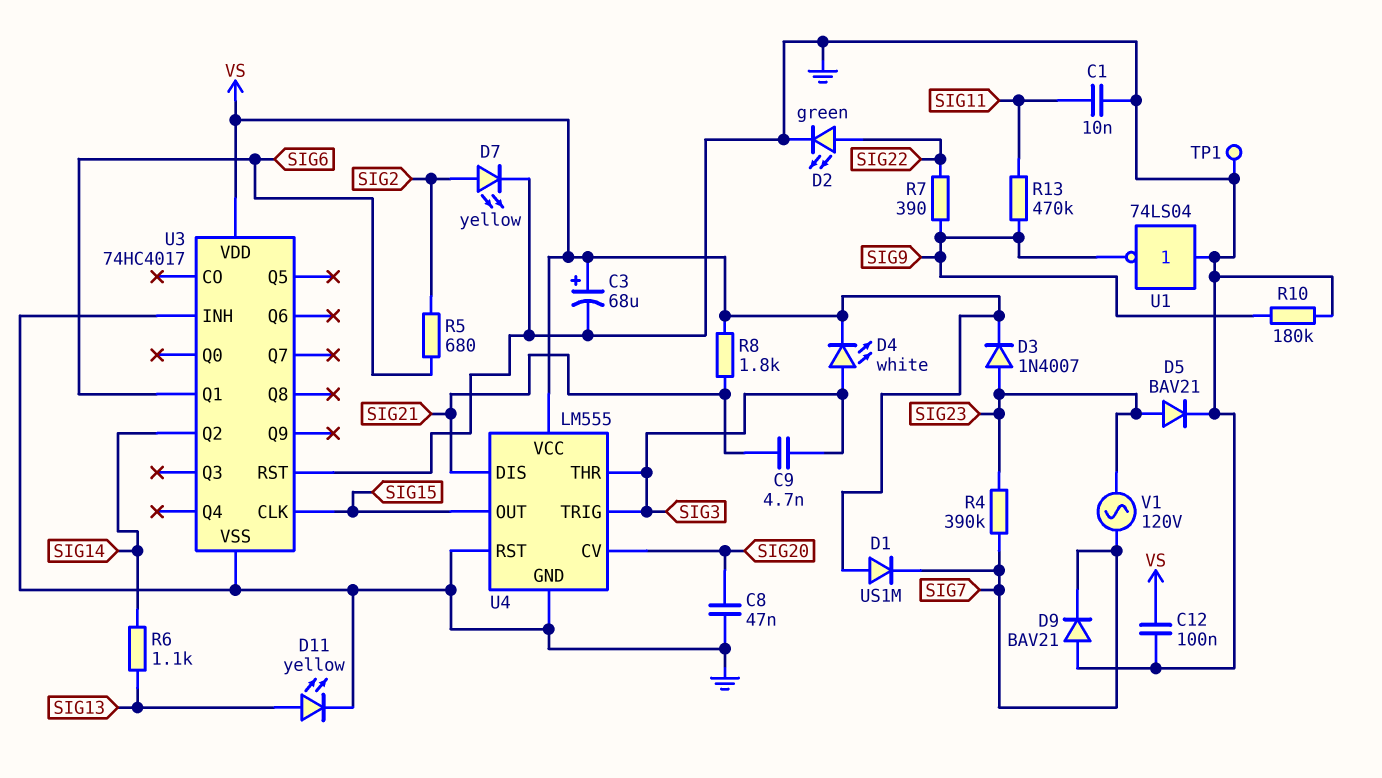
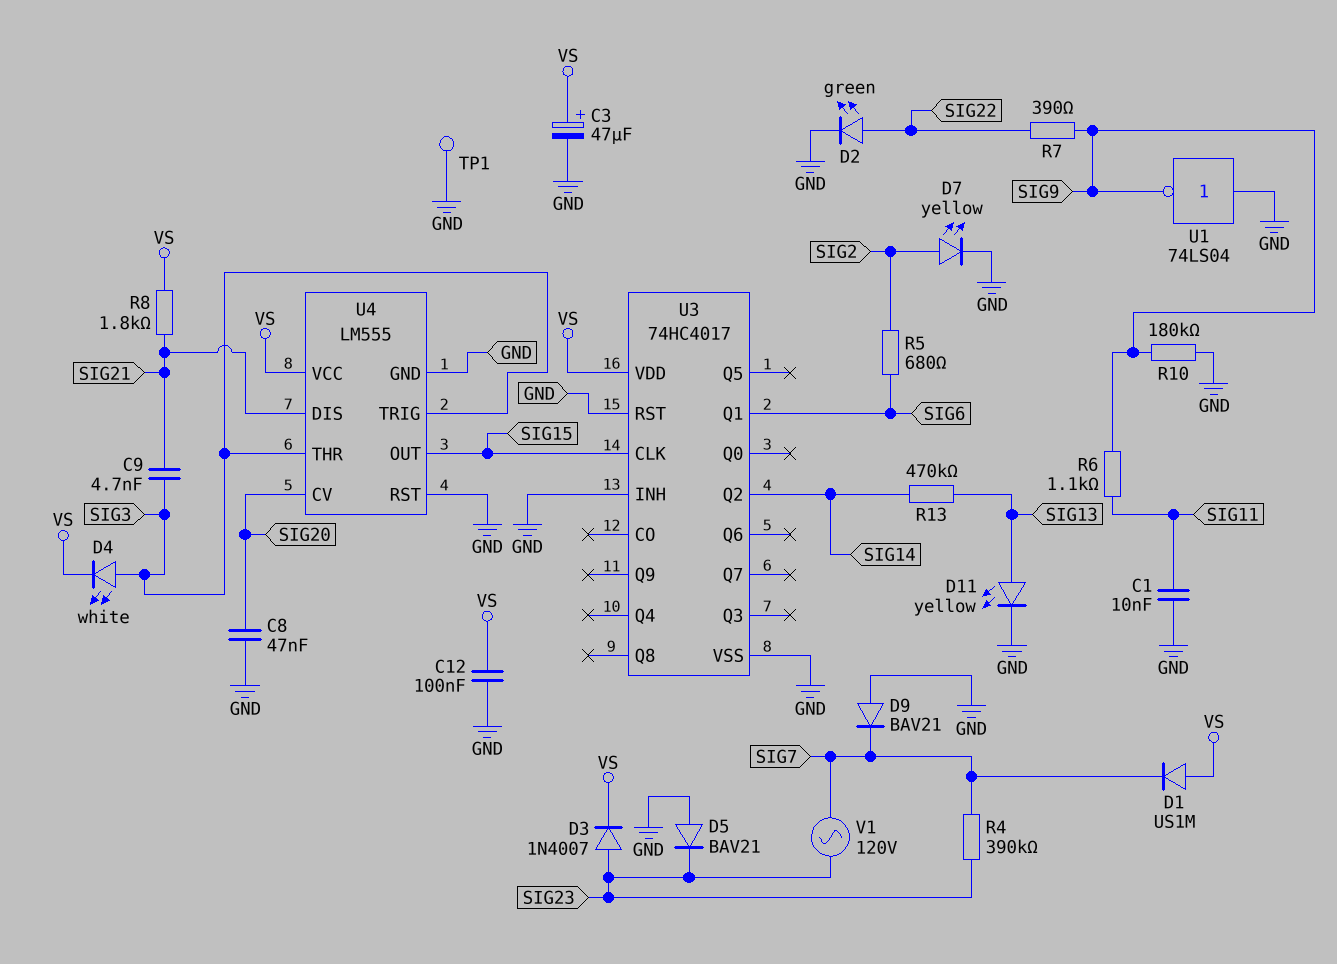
C3: 68uF (plus VS, minus GND) -> 47uF (plus VS, minus GND)
D5: diode BAV21 (A SIG23, K GND) -> diode BAV21 (A GND, K SIG23)
R6: 1.1k (SIG13, SIG14) -> 1.1k (SIG9, SIG11)
R13: 470k (SIG9, SIG11) -> 470k (SIG13, SIG14)

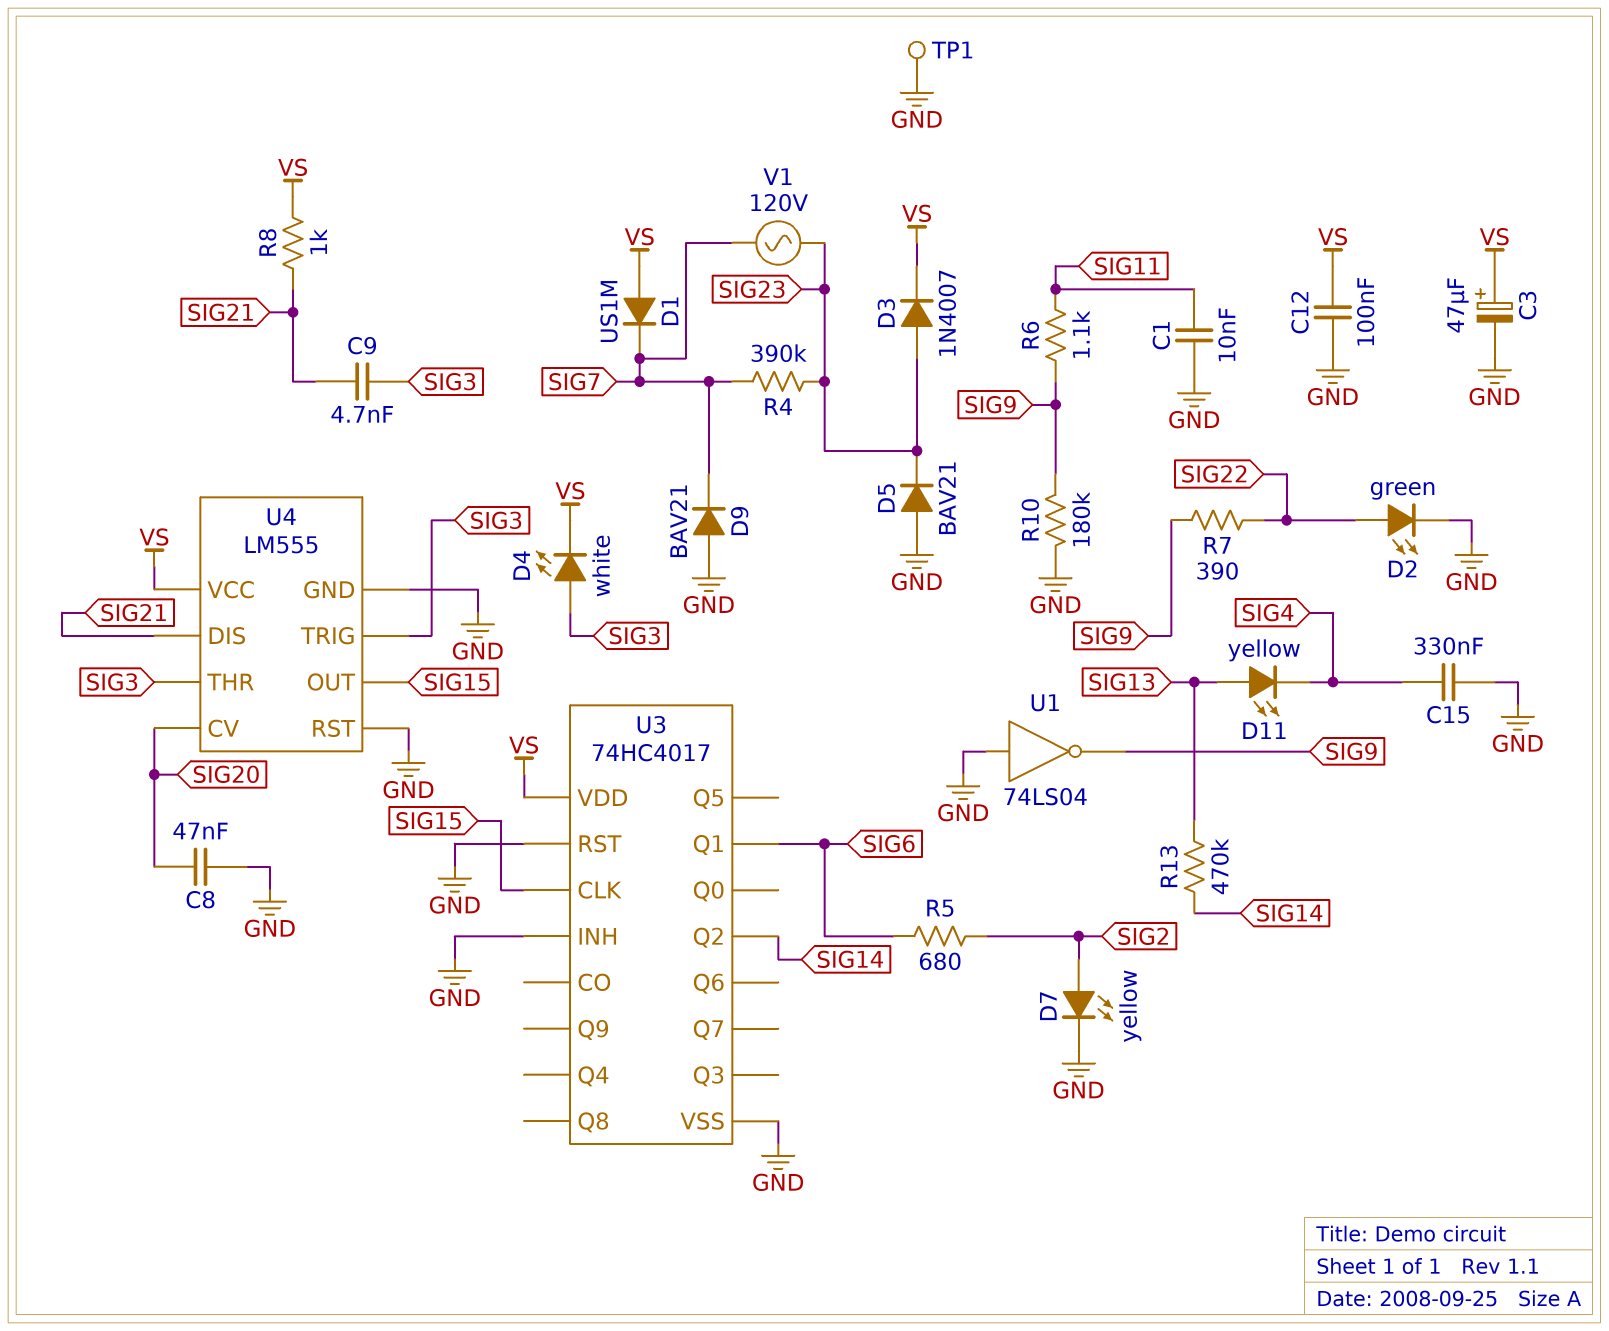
C15: none -> 330nF (GND, SIG4)
D11: LED yellow (A SIG13, K GND) -> LED yellow (A SIG13, K SIG4)
R8: 1.8k (SIG21, VS) -> 1k (SIG21, VS)

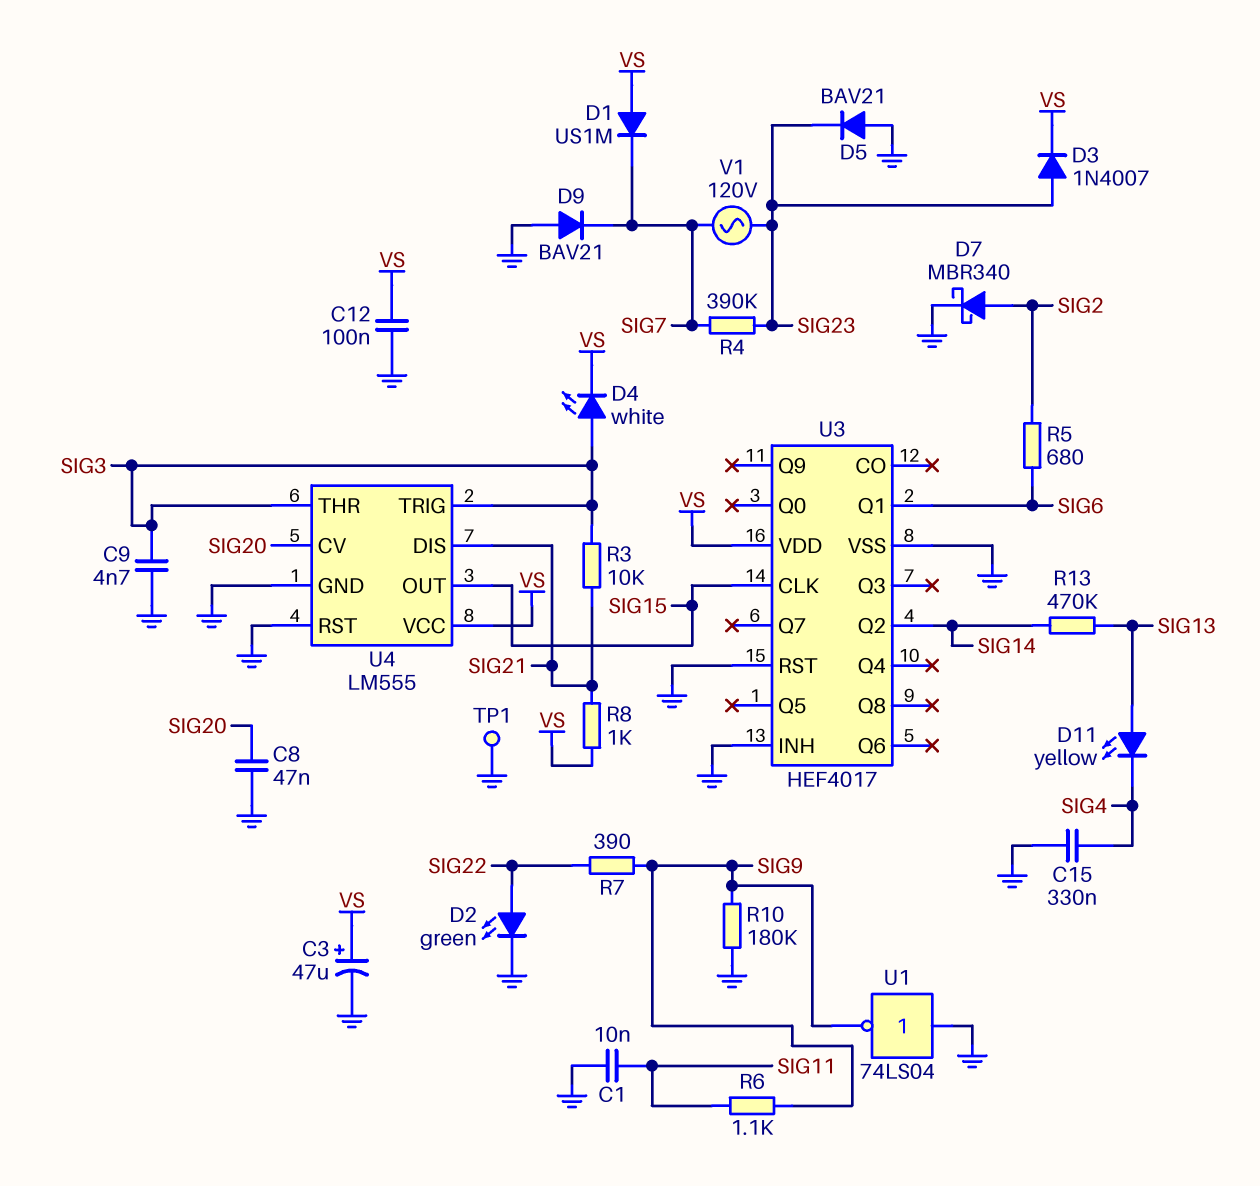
C9: 4.7nF (SIG3, SIG21) -> 4.7nF (GND, SIG3)
D7: LED yellow (A SIG2, K GND) -> schottky MBR340 (A SIG2, K GND)
R3: none -> 10k (SIG3, SIG21)
U3: 74HC4017 -> HEF4017

